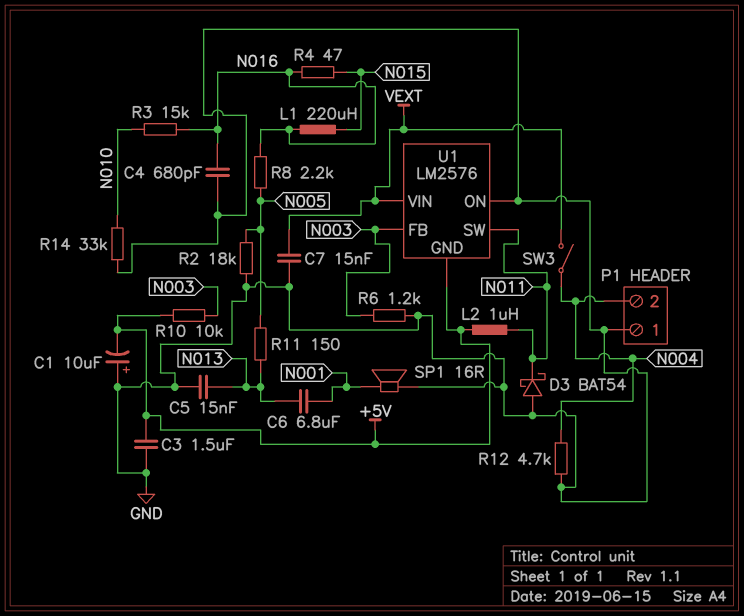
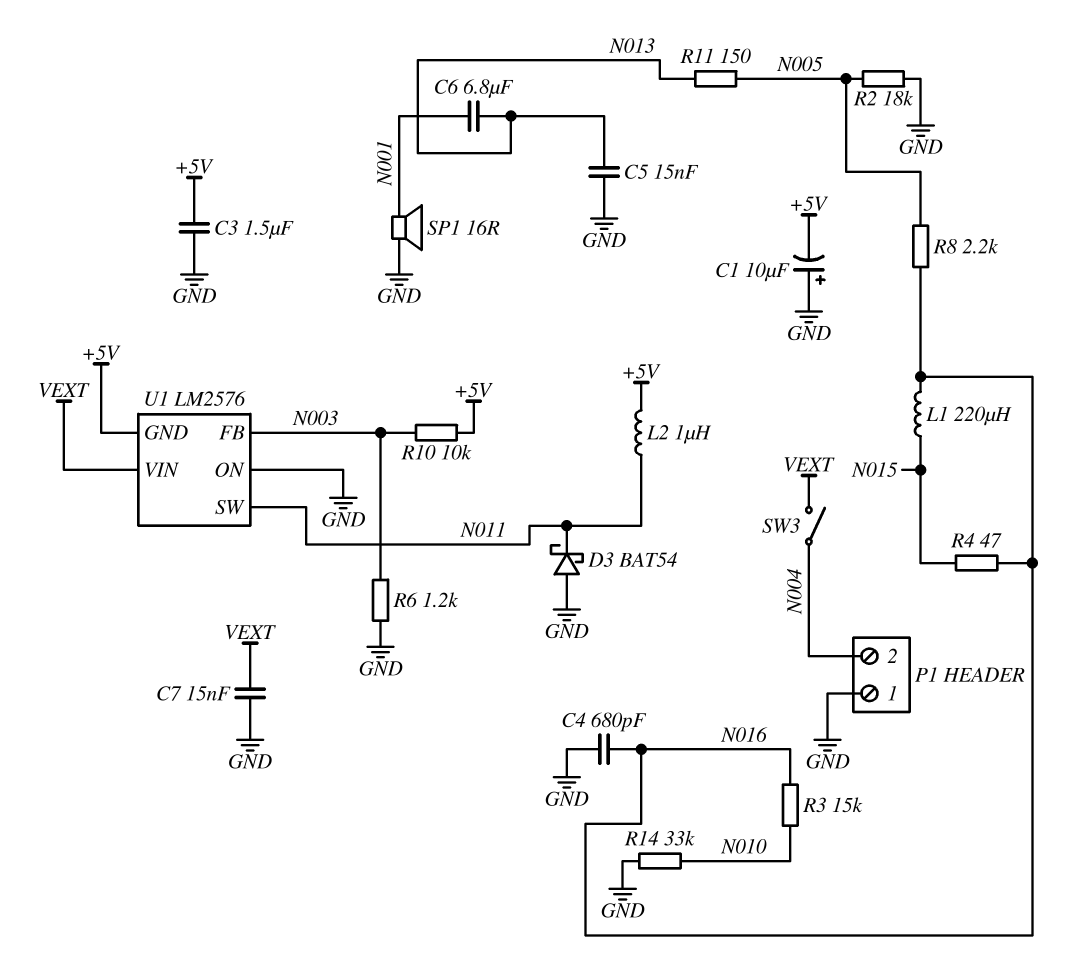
R12: 4.7k (GND, N004) -> none

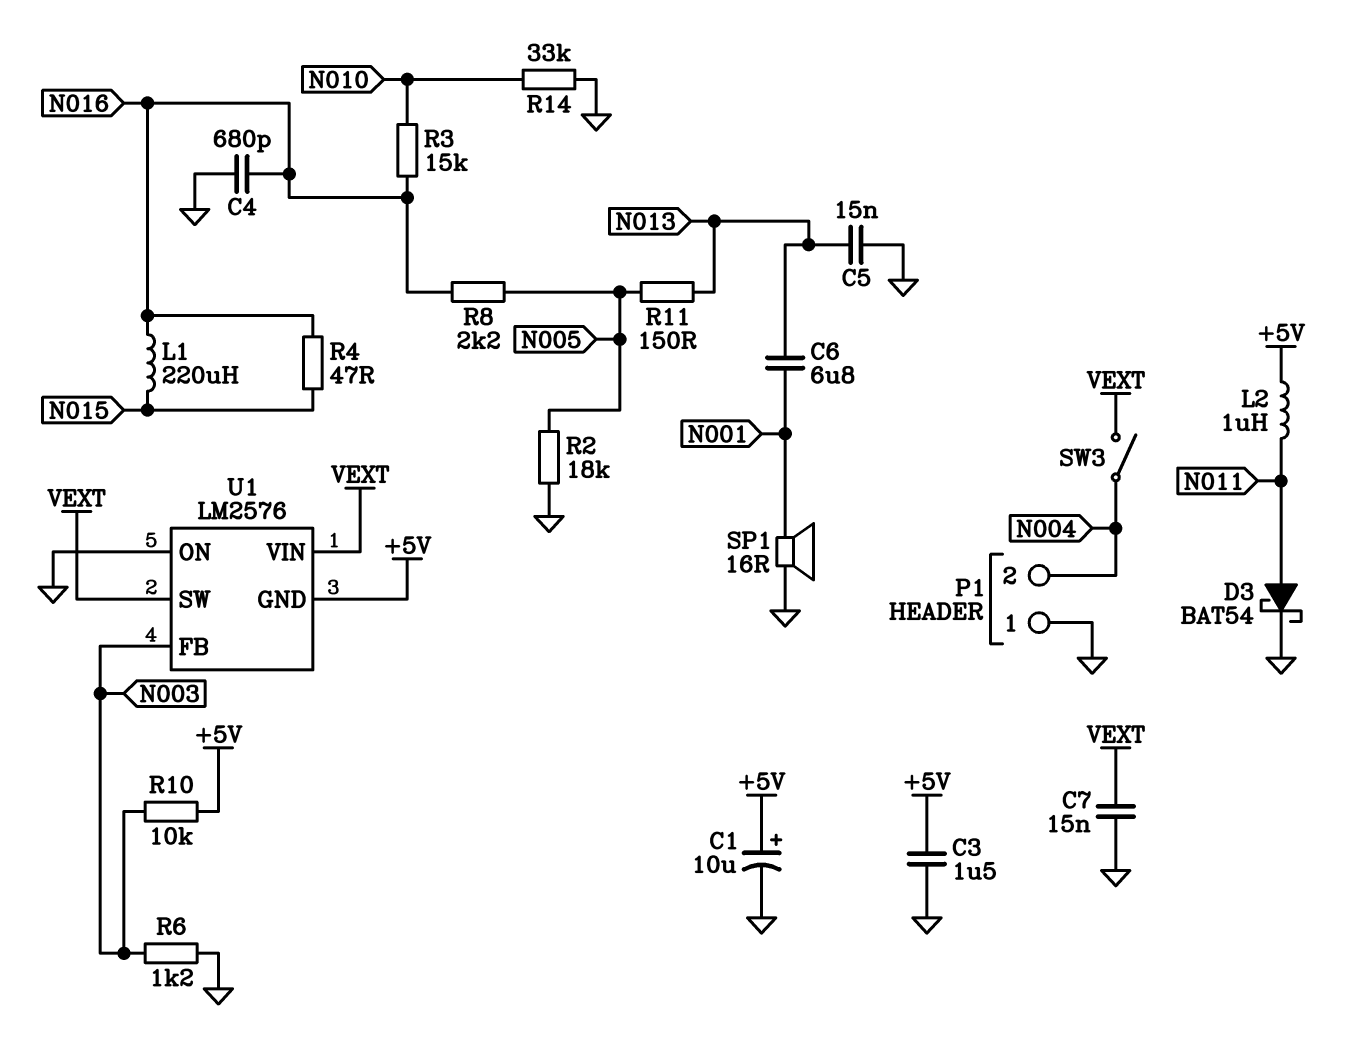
C1: 10uF (plus GND, minus +5V) -> 10uF (plus +5V, minus GND)
D3: schottky BAT54 (A GND, K N011) -> schottky BAT54 (A N011, K GND)
U1 pin SW: N011 -> VEXT

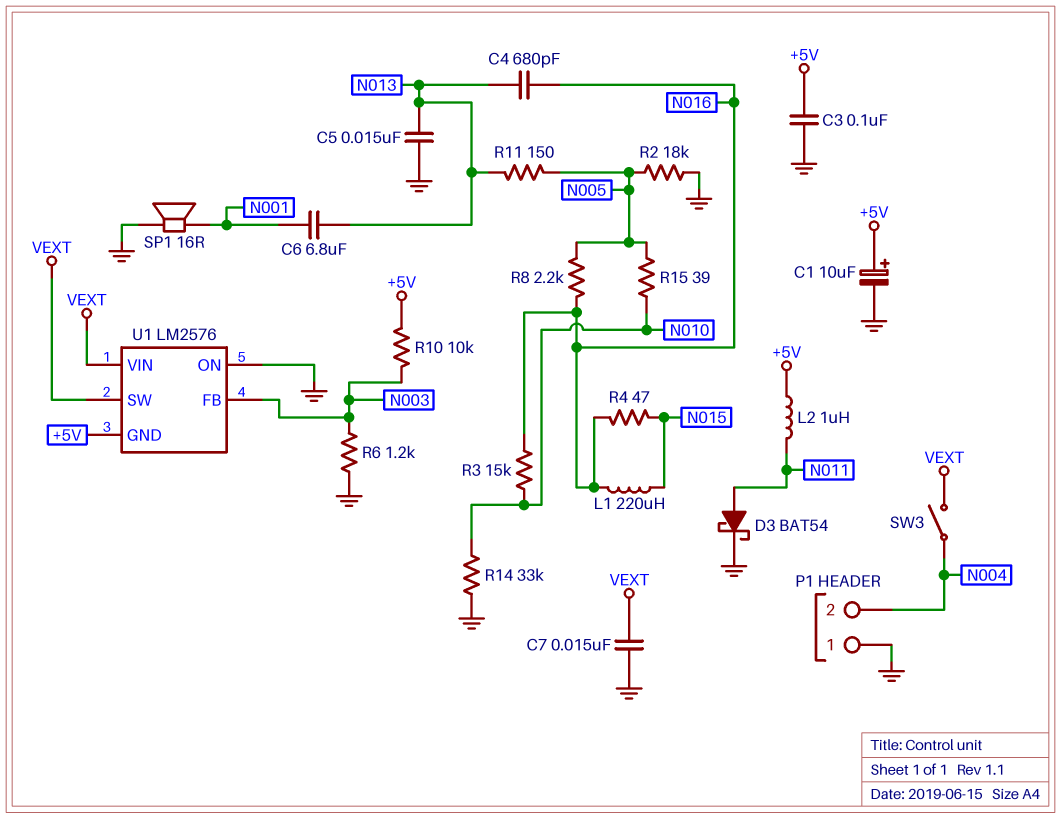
C3: 1.5uF (+5V, GND) -> 100nF (+5V, GND)
C4: 680pF (GND, N016) -> 680pF (N013, N016)
R15: none -> 39 (N005, N010)

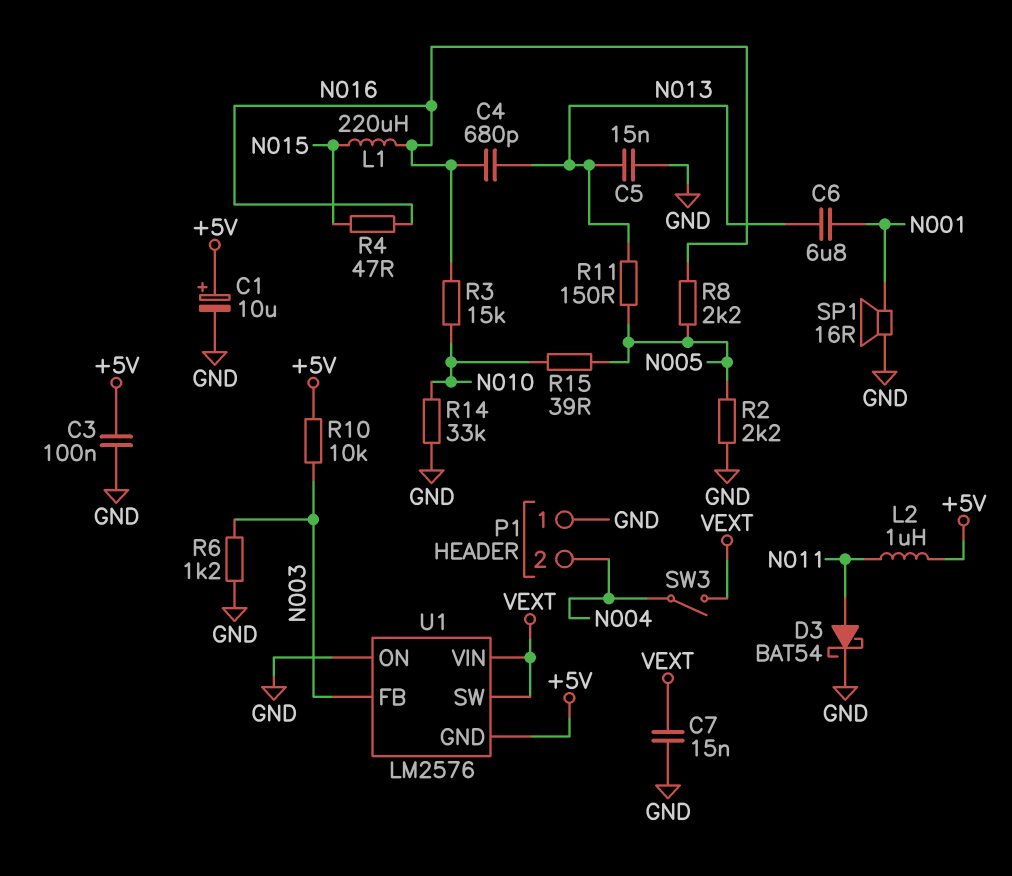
R2: 18k (GND, N005) -> 2.2k (GND, N005)

